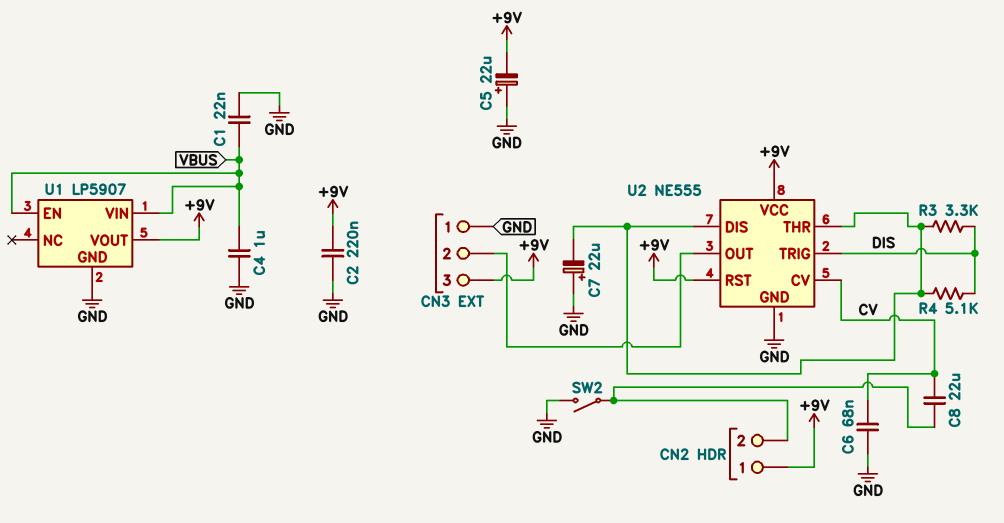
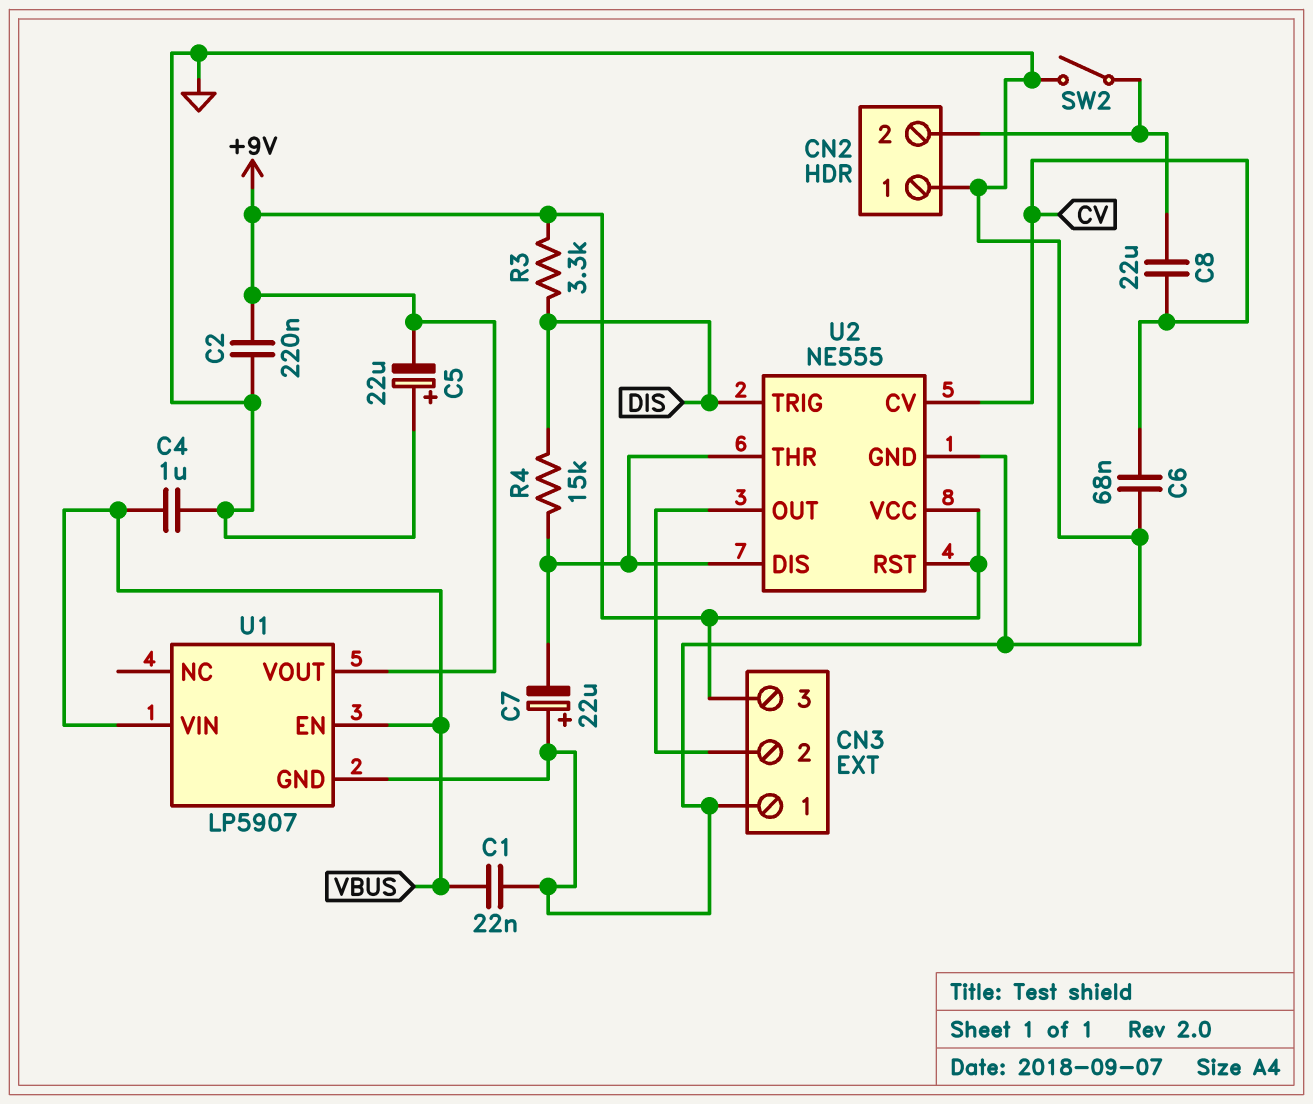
CN2 pin 1: +9V -> GND
R3: 3.3k (DIS, U2/DIS) -> 3.3k (+9V, DIS)
R4: 5.1k (DIS, U2/DIS) -> 15k (DIS, U2/DIS)

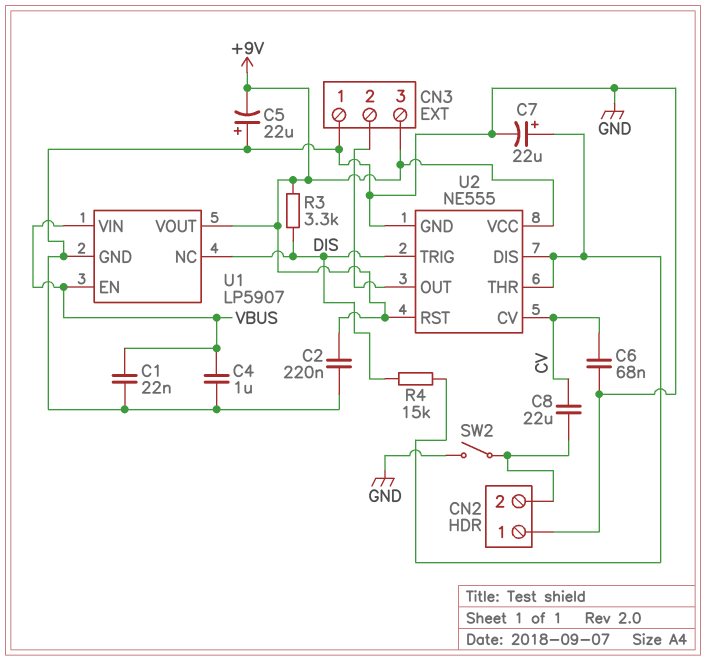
C7: 22uF (plus GND, minus U2/DIS) -> 22uF (plus U2/DIS, minus GND)
U1 pin NC: none -> DIS

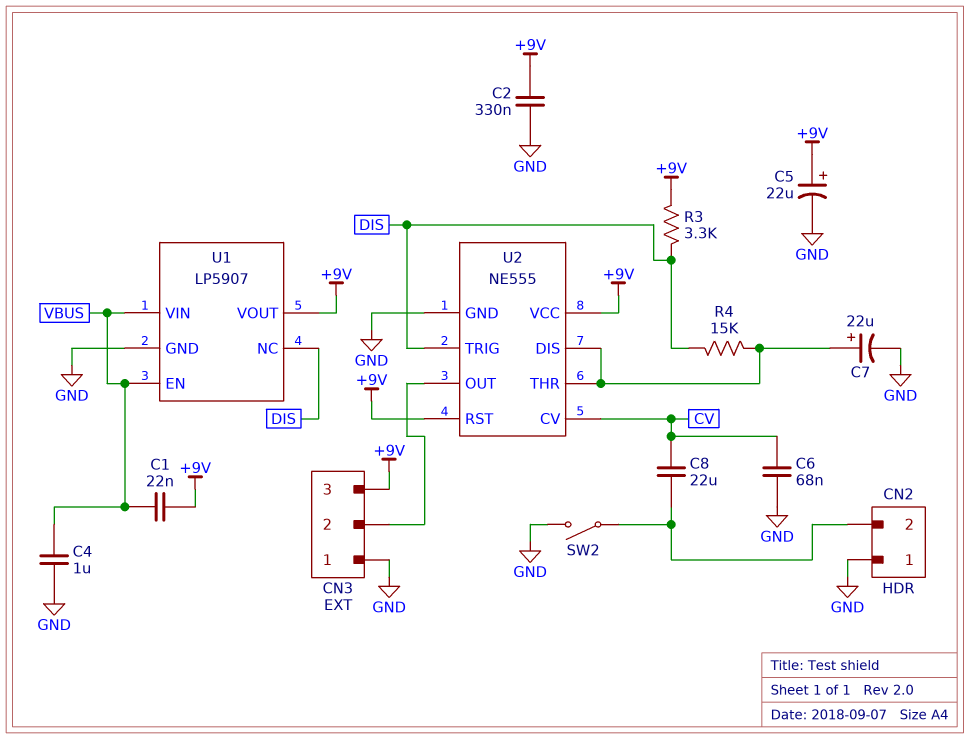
C1: 22nF (GND, VBUS) -> 22nF (+9V, VBUS)
C2: 220nF (+9V, GND) -> 330nF (+9V, GND)
C5: 22uF (plus GND, minus +9V) -> 22uF (plus +9V, minus GND)

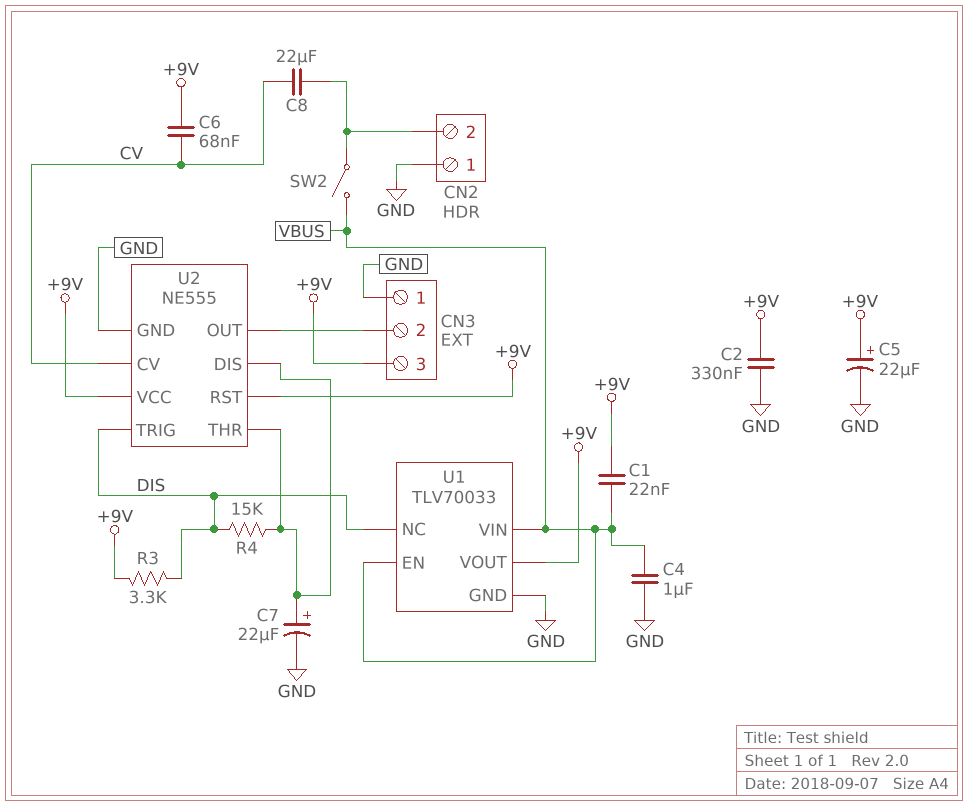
C6: 68nF (CV, GND) -> 68nF (+9V, CV)
SW2: switch (CN2/2, GND) -> switch (CN2/2, VBUS)
U1: LP5907 -> TLV70033

